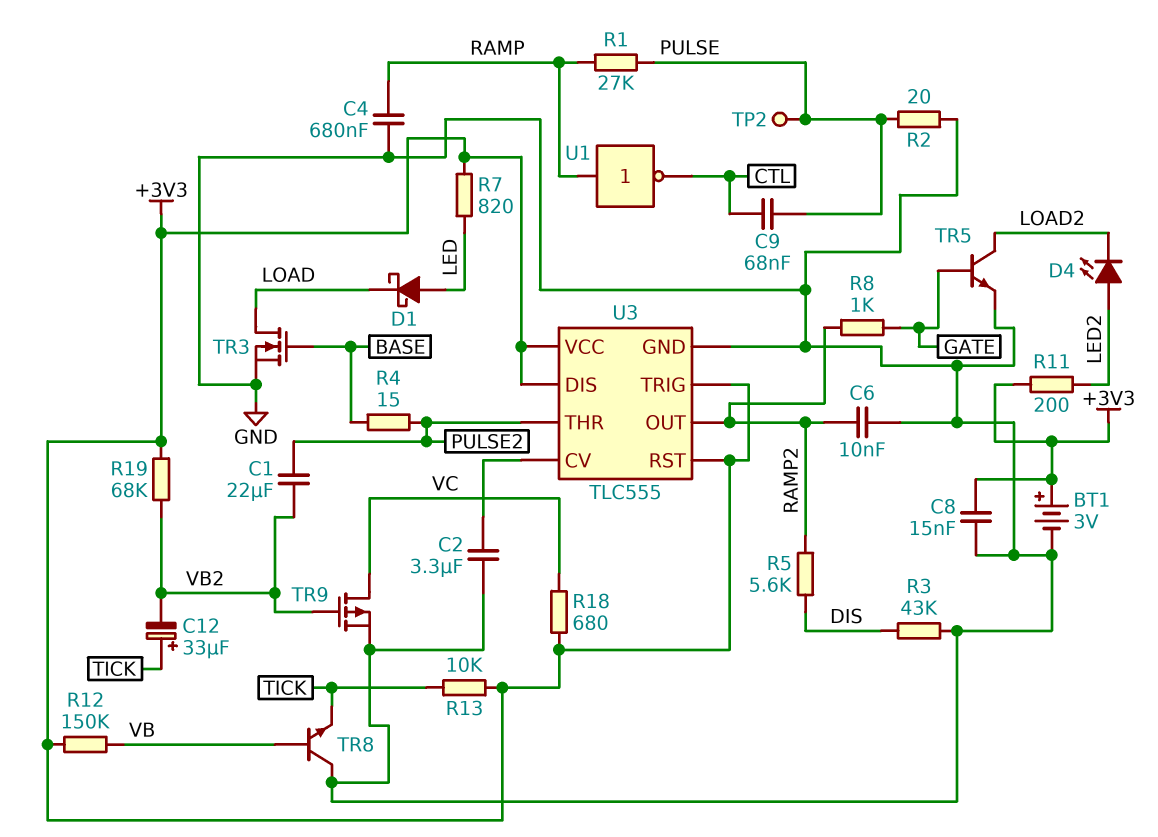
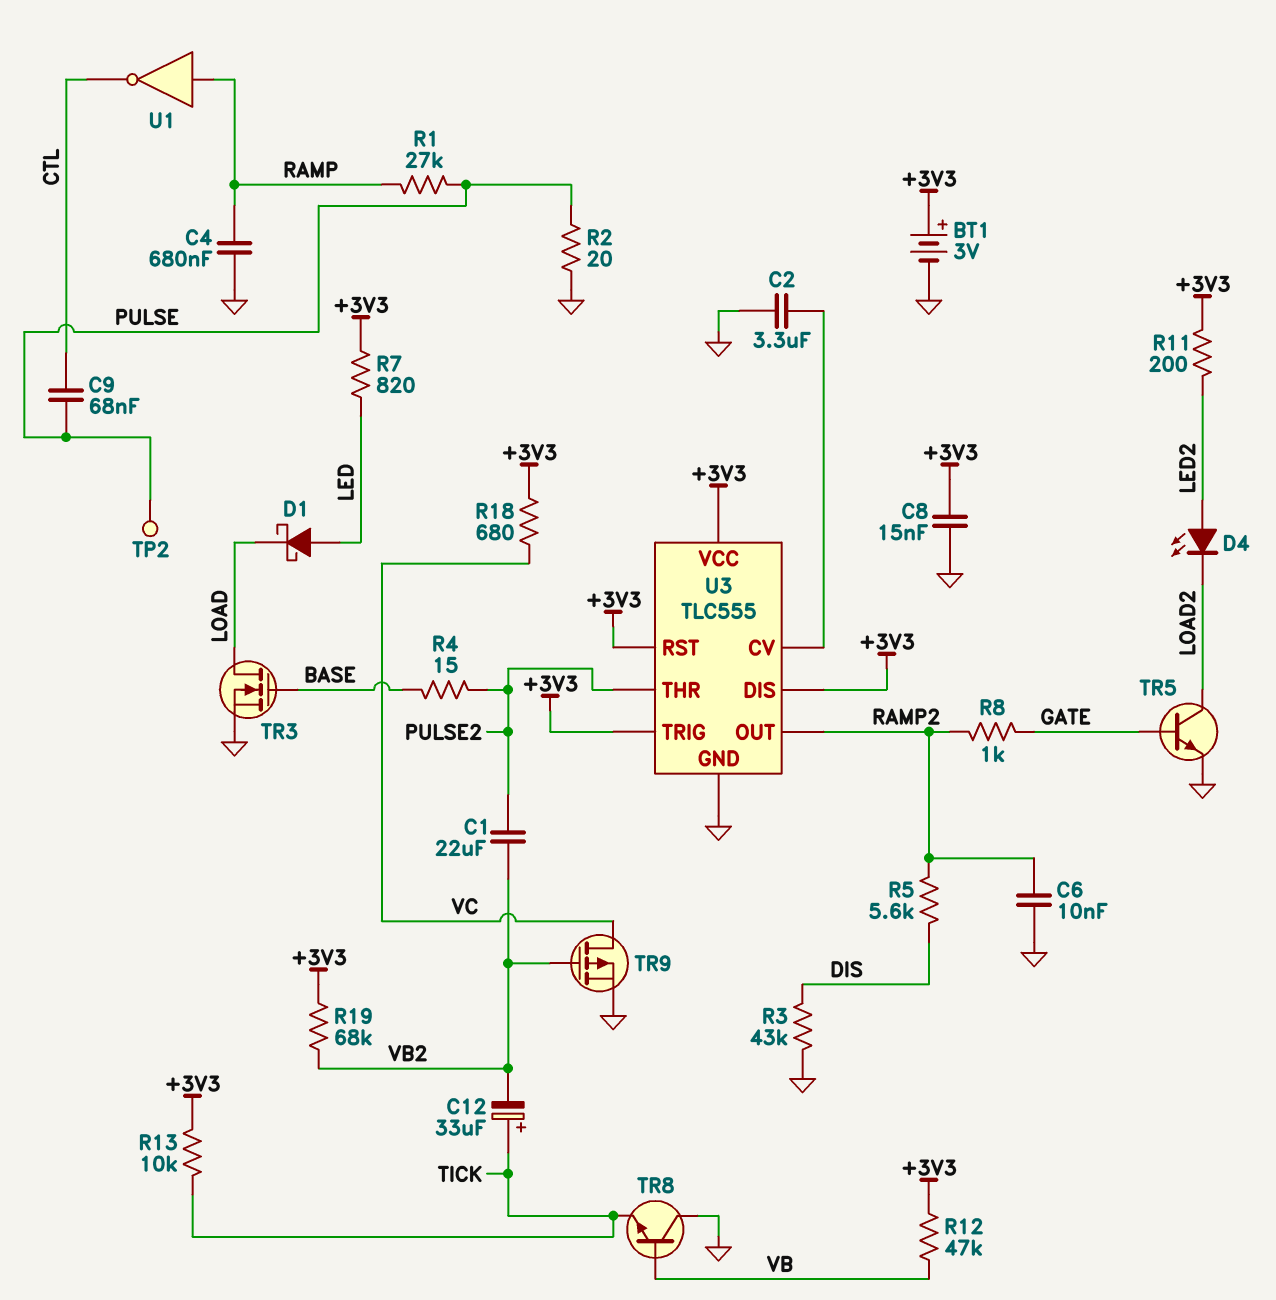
R12: 150k (+3V3, VB) -> 47k (+3V3, VB)

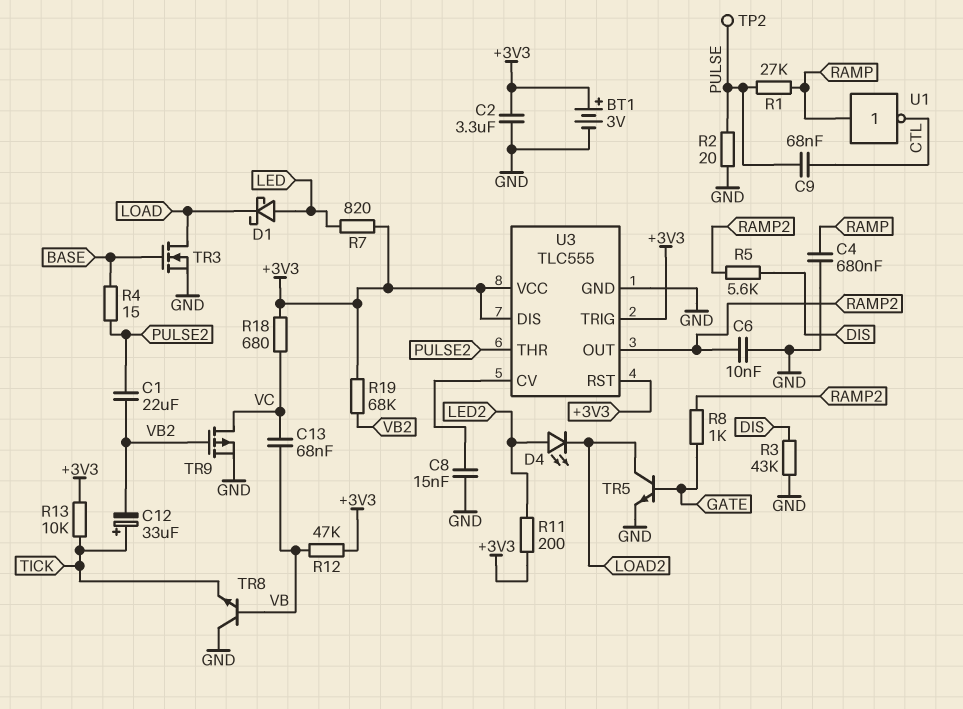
C2: 3.3uF (GND, U3/CV) -> 3.3uF (+3V3, GND)
C8: 15nF (+3V3, GND) -> 15nF (GND, U3/CV)
C13: none -> 68nF (VB, VC)

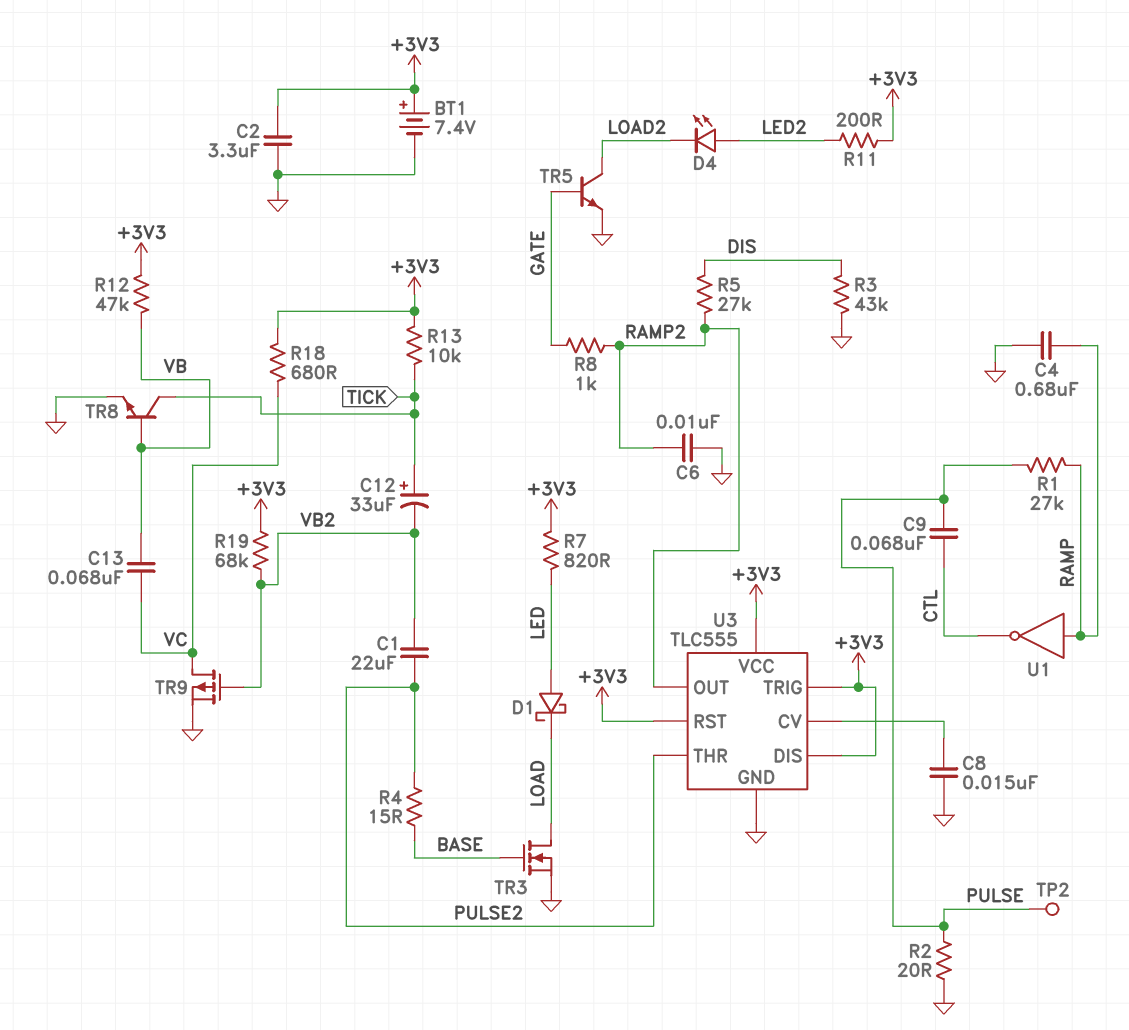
BT1: 3V (plus +3V3, minus GND) -> 7.4V (plus +3V3, minus GND)
R5: 5.6k (DIS, RAMP2) -> 27k (DIS, RAMP2)
TR8: NPN (B VB, C GND, E TICK) -> NPN (B VB, C TICK, E GND)

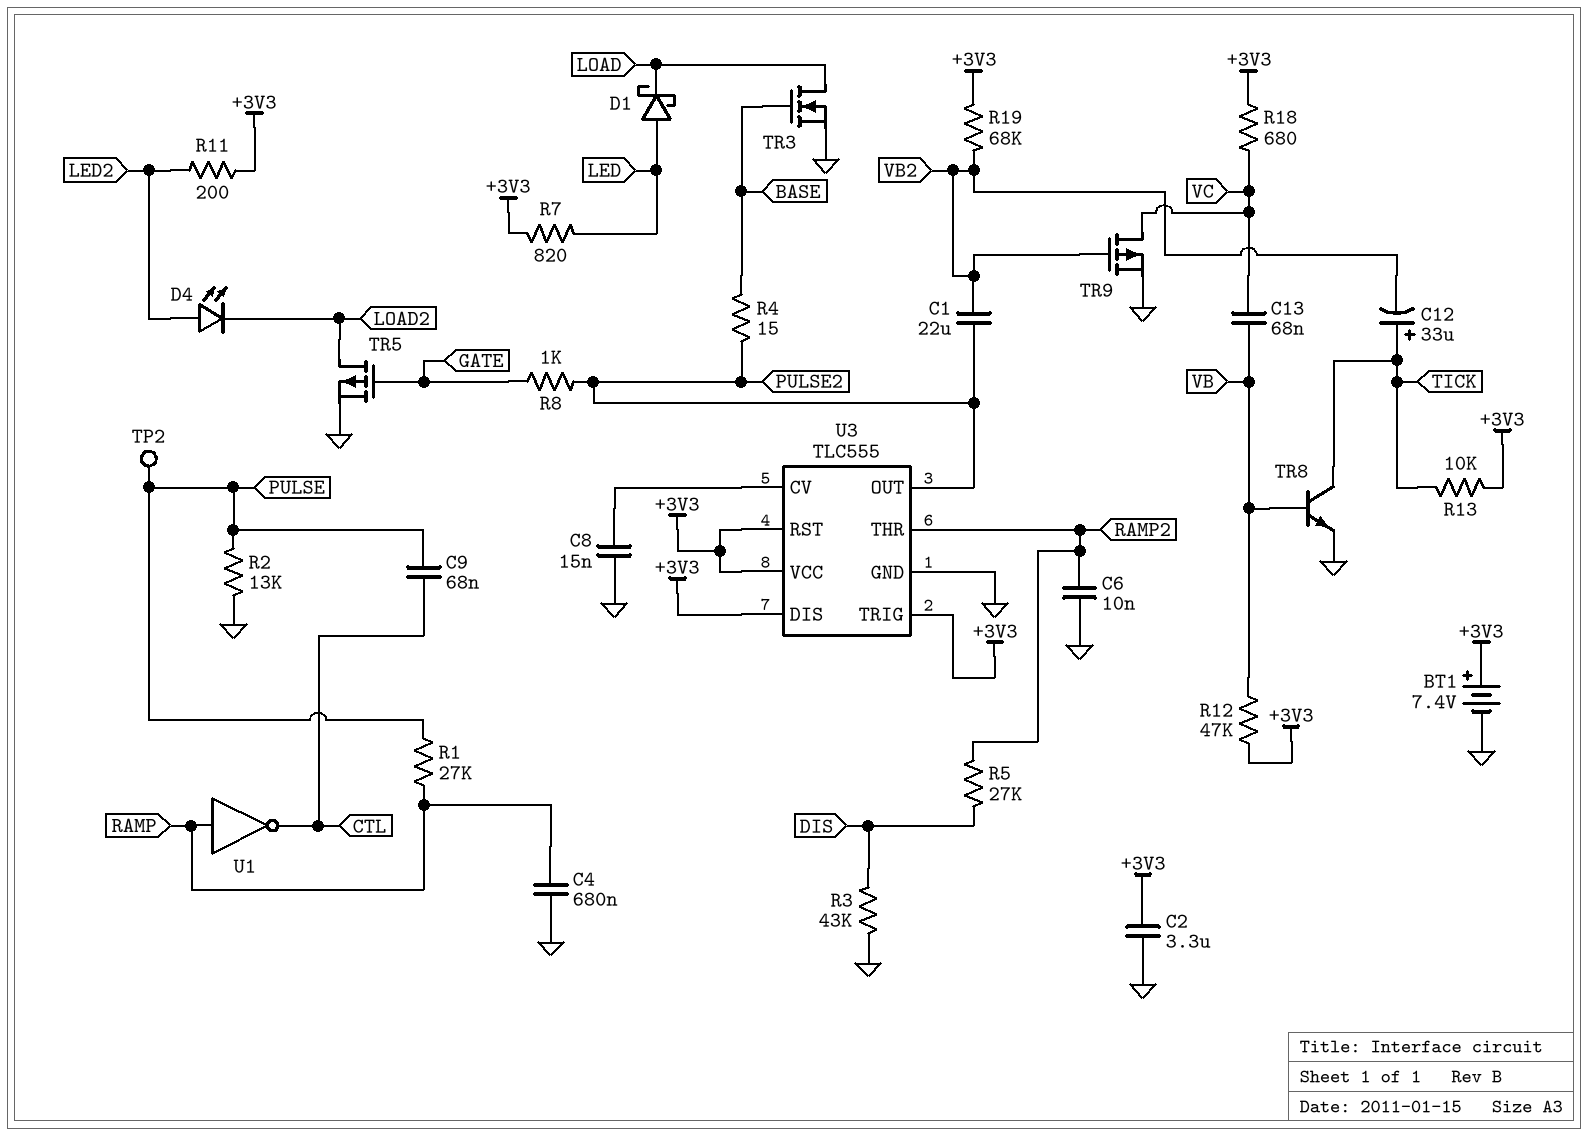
R2: 20 (GND, PULSE) -> 13k (GND, PULSE)
R8: 1k (GATE, RAMP2) -> 1k (GATE, PULSE2)
TR5: NPN (B GATE, C LOAD2, E GND) -> PMOS (G GATE, D LOAD2, S GND)
U3 pin OUT: RAMP2 -> PULSE2
U3 pin THR: PULSE2 -> RAMP2

